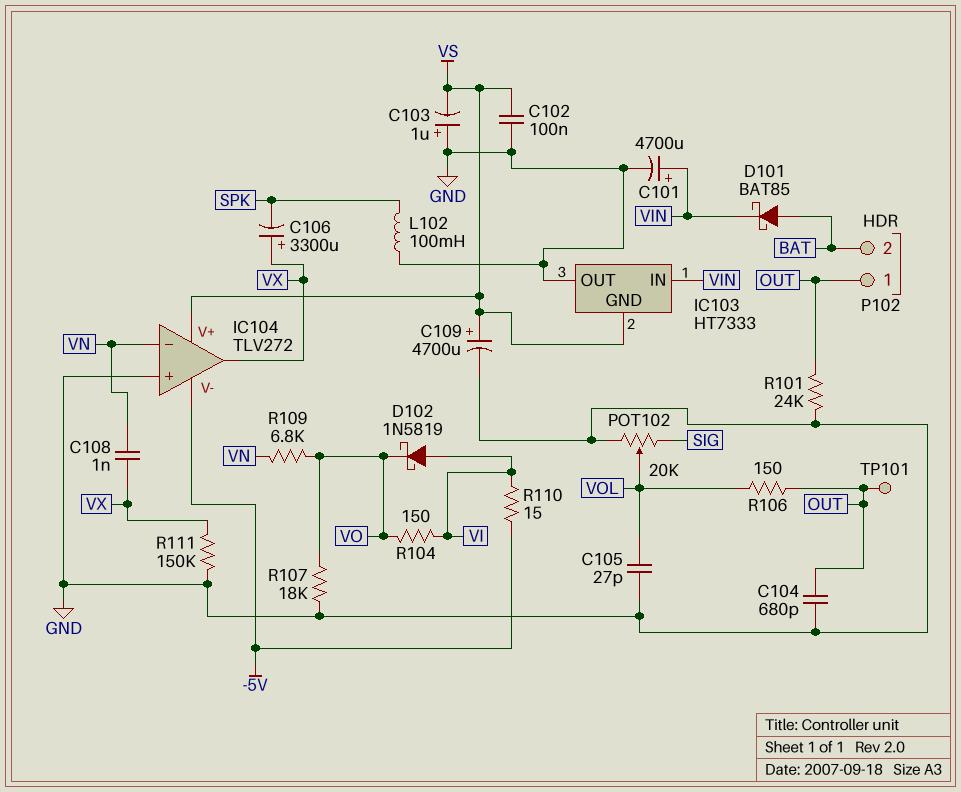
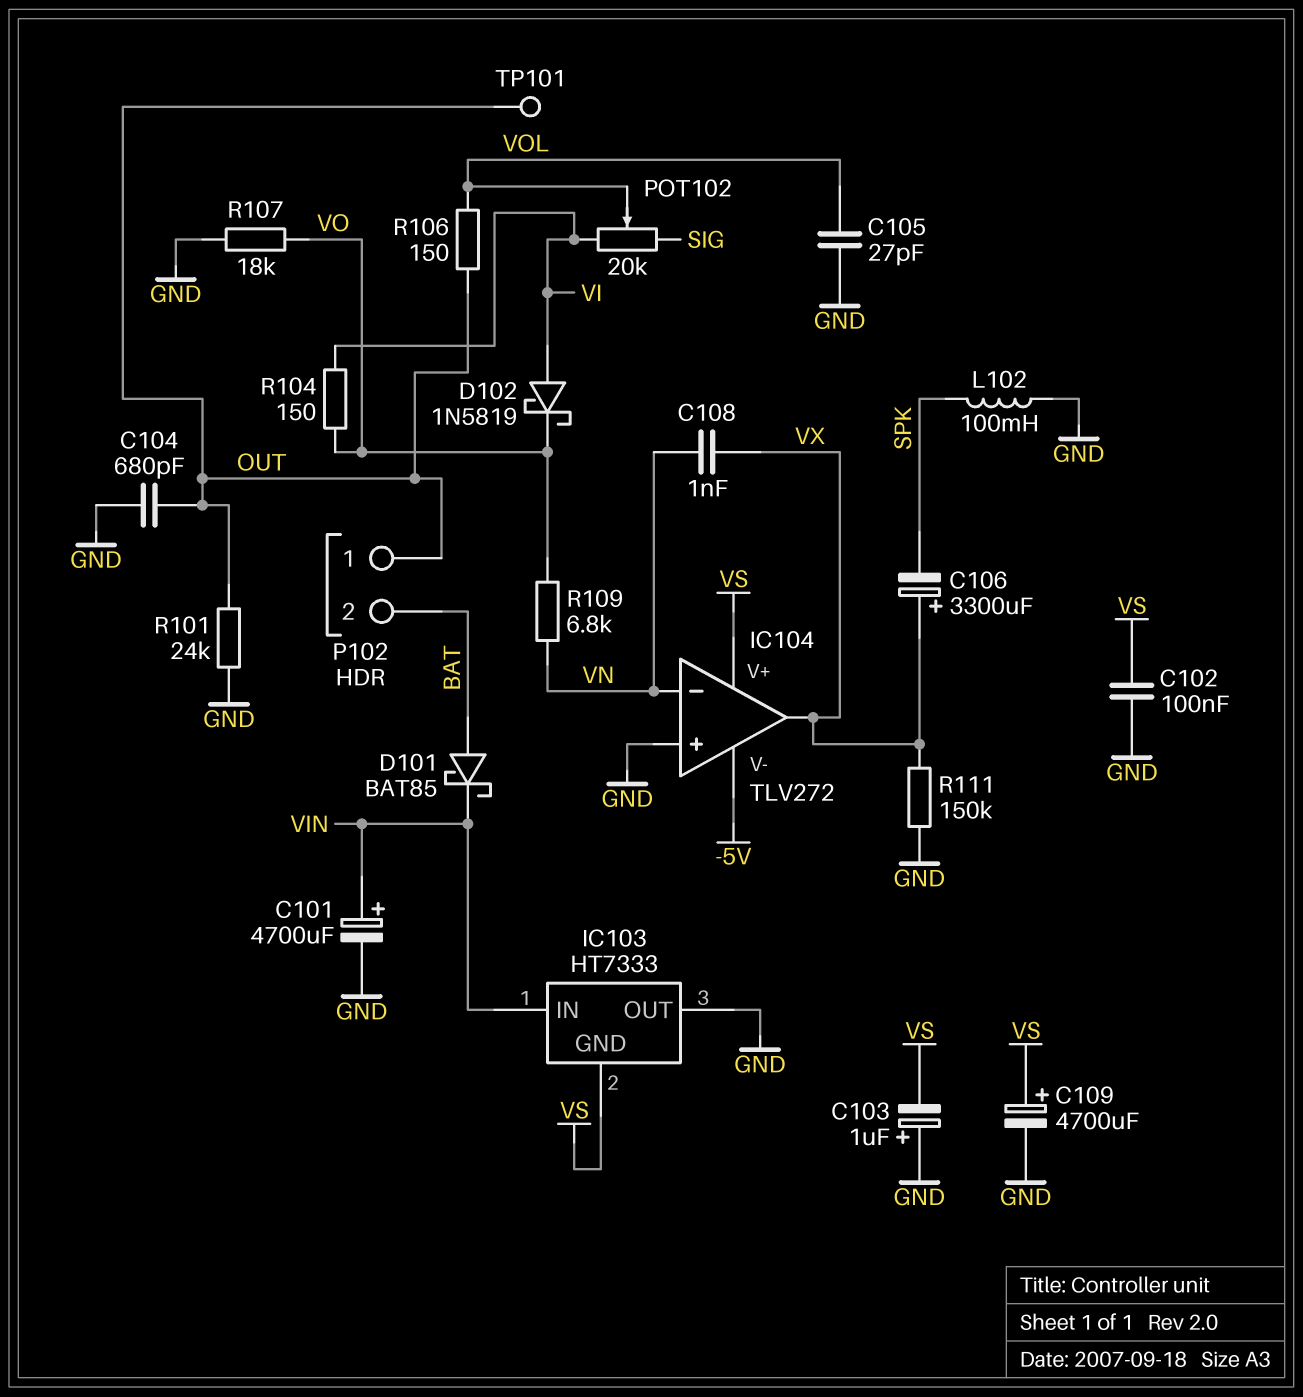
POT102: 20k (GND, SIG, wiper VOL) -> 20k (SIG, VI, wiper VOL)
R110: 15 (-5V, VI) -> none

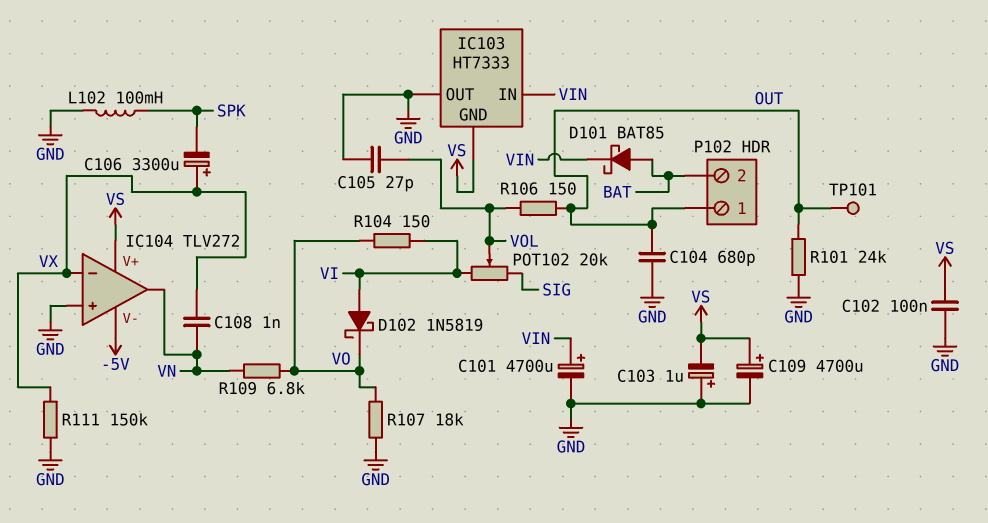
IC104 pin in-: VN -> VX
IC104 pin out: VX -> VN

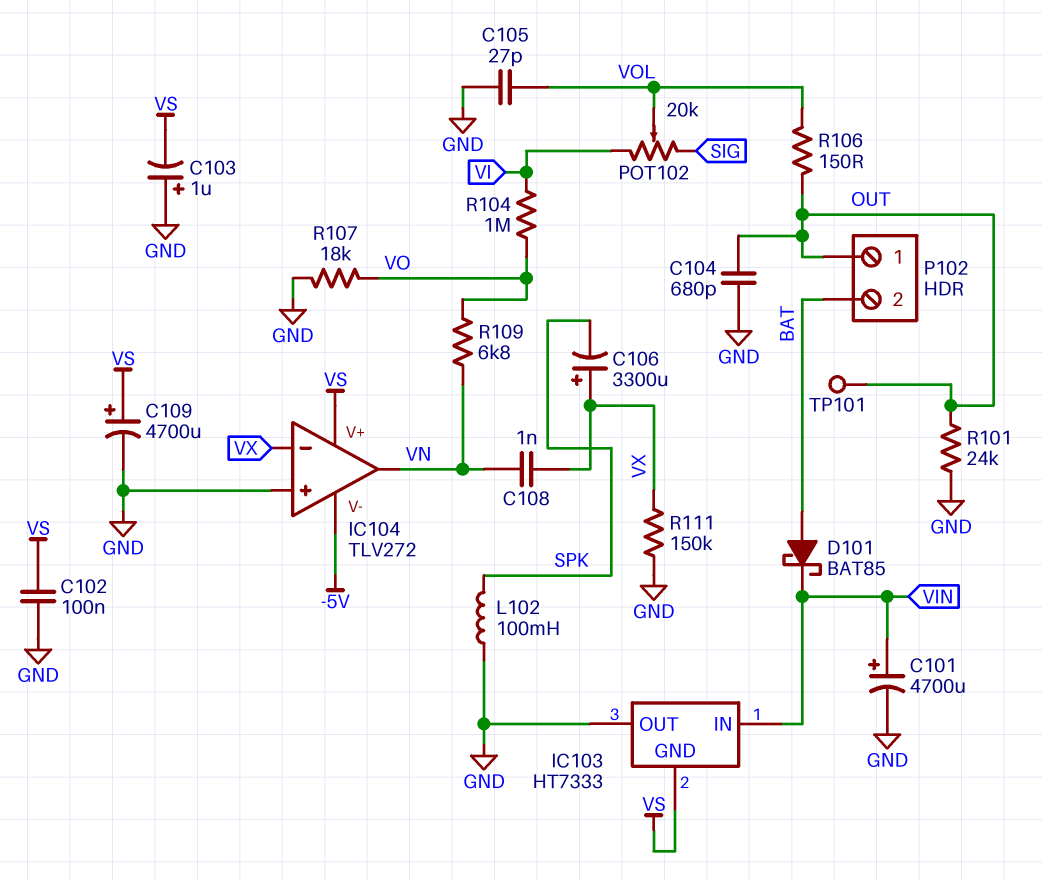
D102: schottky 1N5819 (A VI, K VO) -> none
R104: 150 (VI, VO) -> 1M (VI, VO)

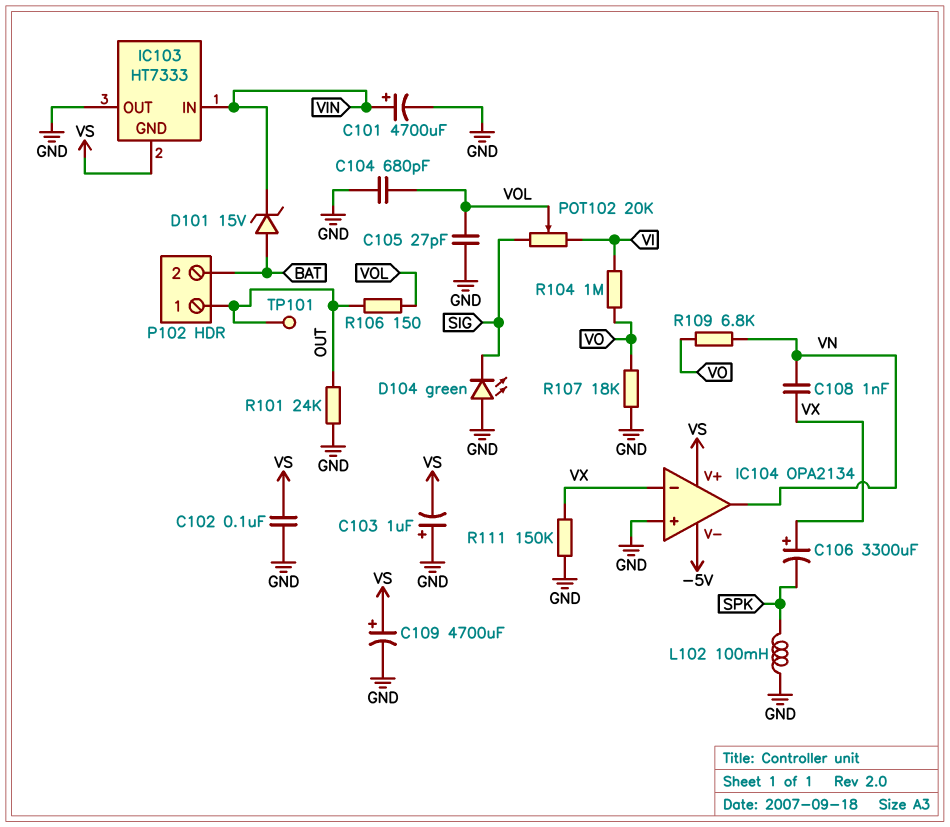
C104: 680pF (GND, OUT) -> 680pF (GND, VOL)
D101: schottky BAT85 (A BAT, K VIN) -> zener 15V (A BAT, K VIN)
D104: none -> LED green (A GND, K SIG)
IC104: TLV272 -> OPA2134

